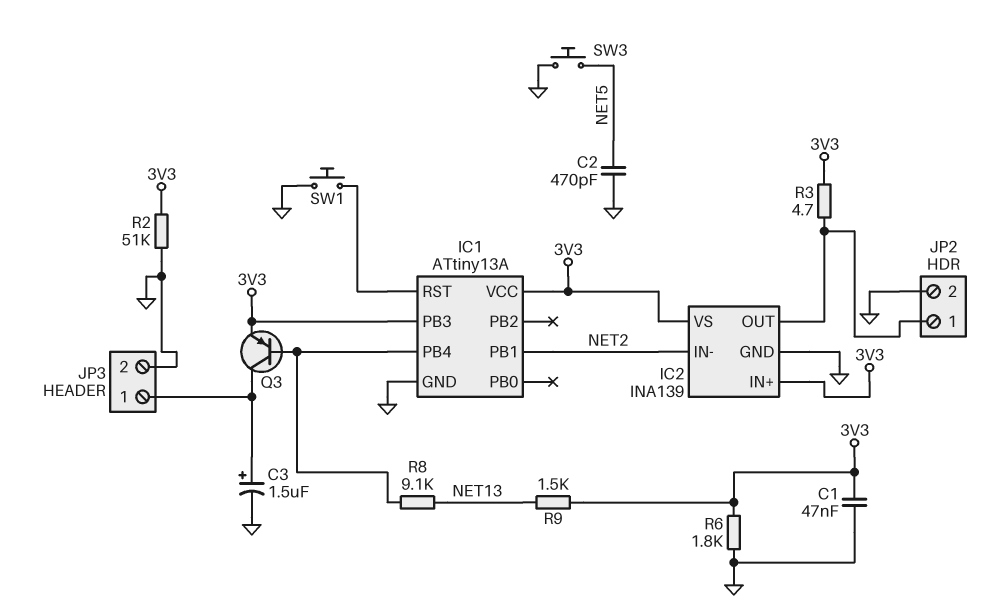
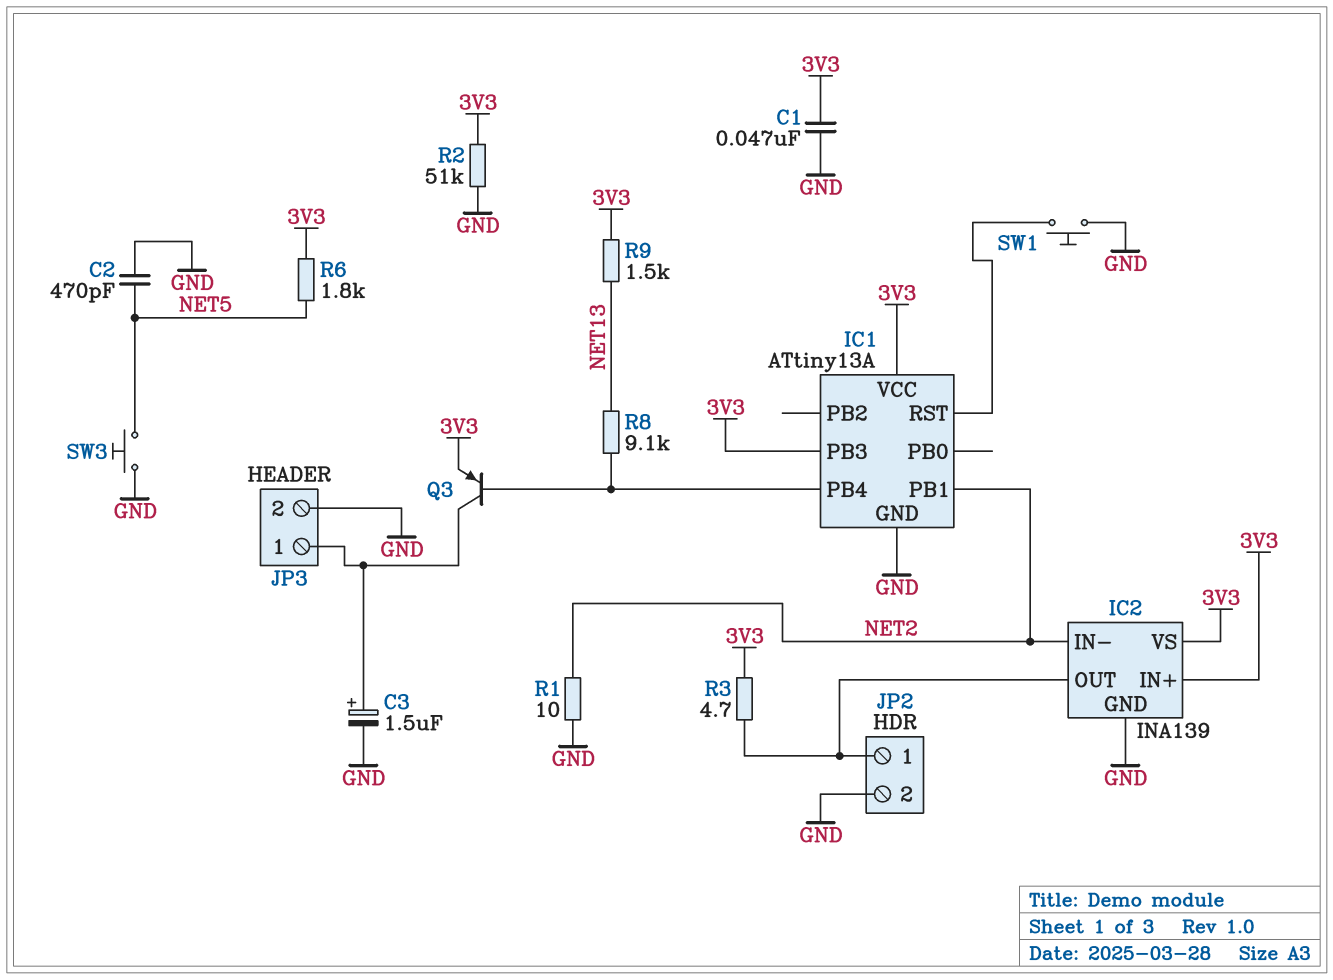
R1: none -> 10 (GND, NET2)
R6: 1.8k (3V3, GND) -> 1.8k (3V3, NET5)

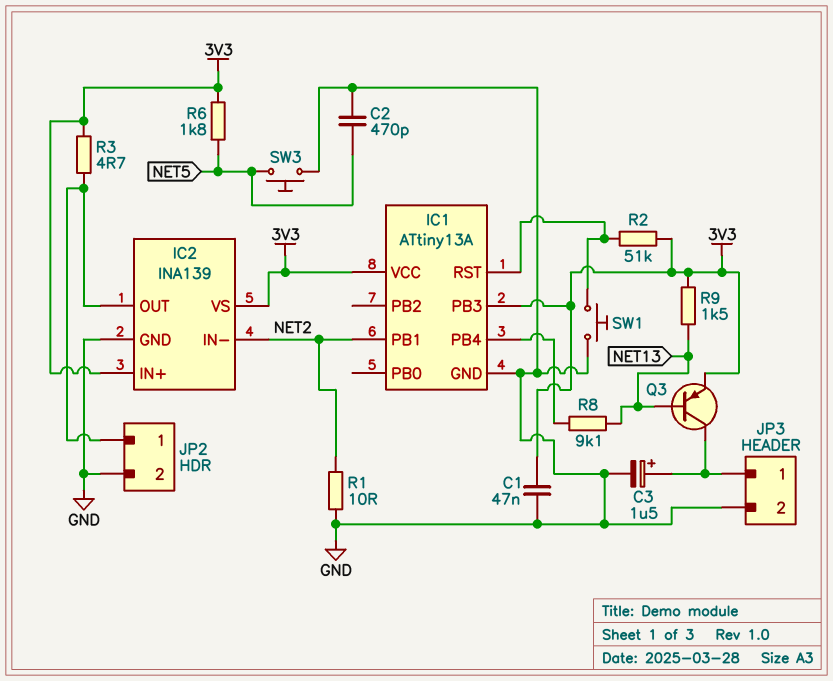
Q3: PNP (B IC1/PB4, C JP3/1, E 3V3) -> PNP (B NET13, C JP3/1, E 3V3)
R2: 51k (3V3, GND) -> 51k (3V3, IC1/RST)

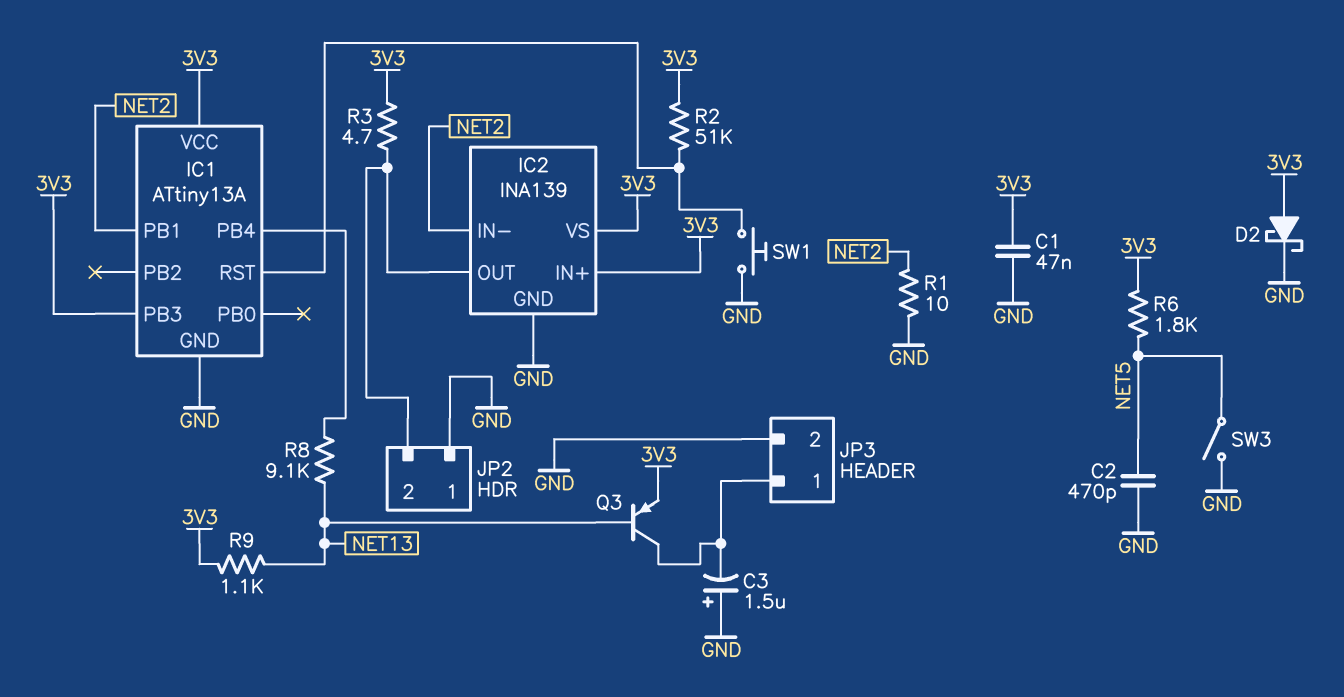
C3: 1.5uF (plus JP3/1, minus GND) -> 1.5uF (plus GND, minus JP3/1)
D2: none -> schottky (A 3V3, K GND)
JP2 pin 1: IC2/OUT -> GND
JP2 pin 2: GND -> IC2/OUT
R9: 1.5k (3V3, NET13) -> 1.1k (3V3, NET13)
SW3: button (GND, NET5) -> switch (GND, NET5)

